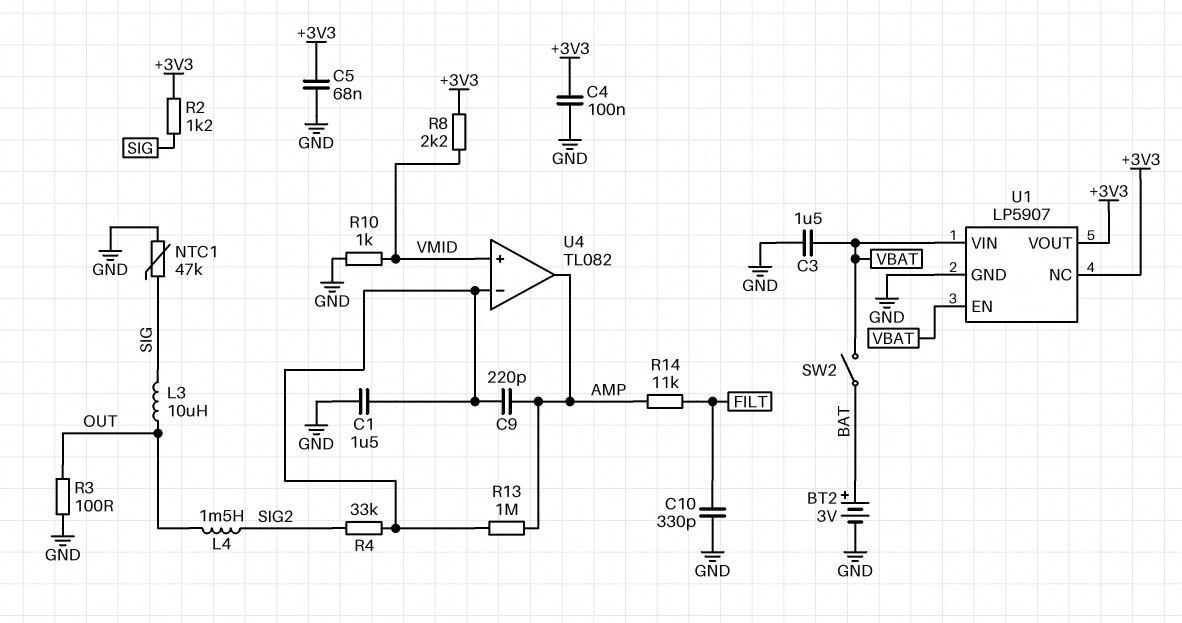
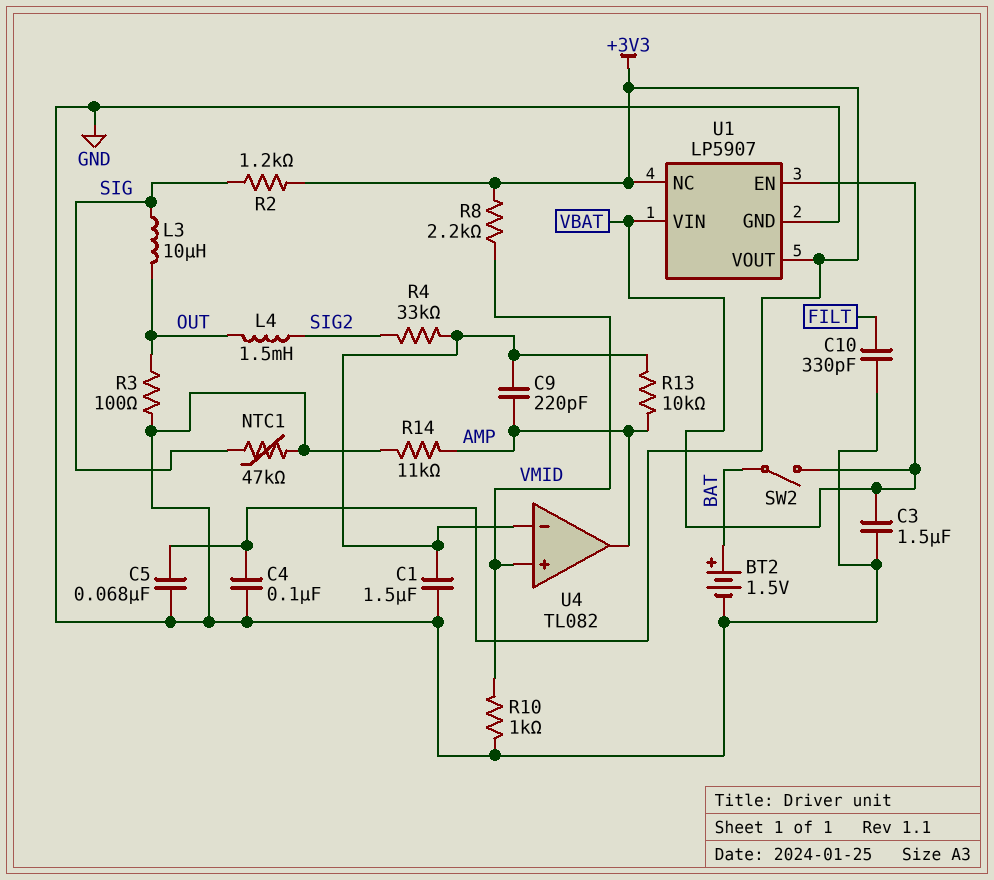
BT2: 3V (plus BAT, minus GND) -> 1.5V (plus BAT, minus GND)
R13: 1M (AMP, U4/in-) -> 10k (AMP, U4/in-)
R14: 11k (AMP, FILT) -> 11k (AMP, GND)

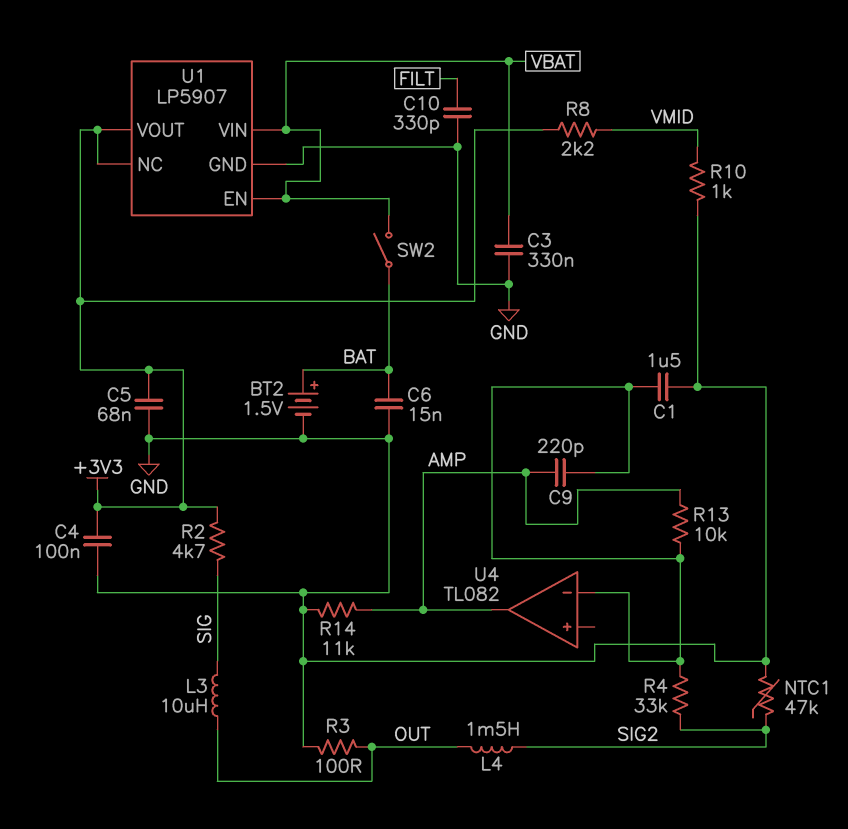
C3: 1.5uF (GND, VBAT) -> 330nF (GND, VBAT)
C6: none -> 15nF (BAT, GND)
NTC1: 47k (GND, SIG) -> 47k (GND, SIG2)
R2: 1.2k (+3V3, SIG) -> 4.7k (+3V3, SIG)
U4 pin in+: VMID -> none

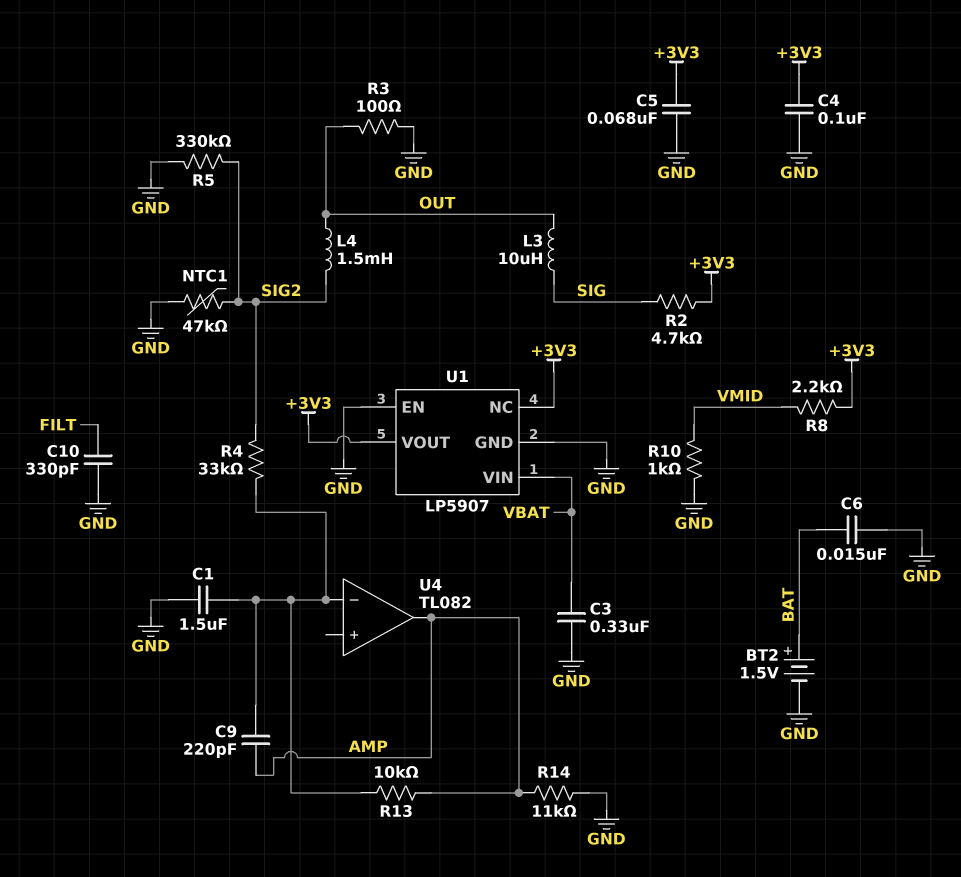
R5: none -> 330k (GND, SIG2)
SW2: switch (BAT, VBAT) -> none
U1 pin EN: VBAT -> GND

